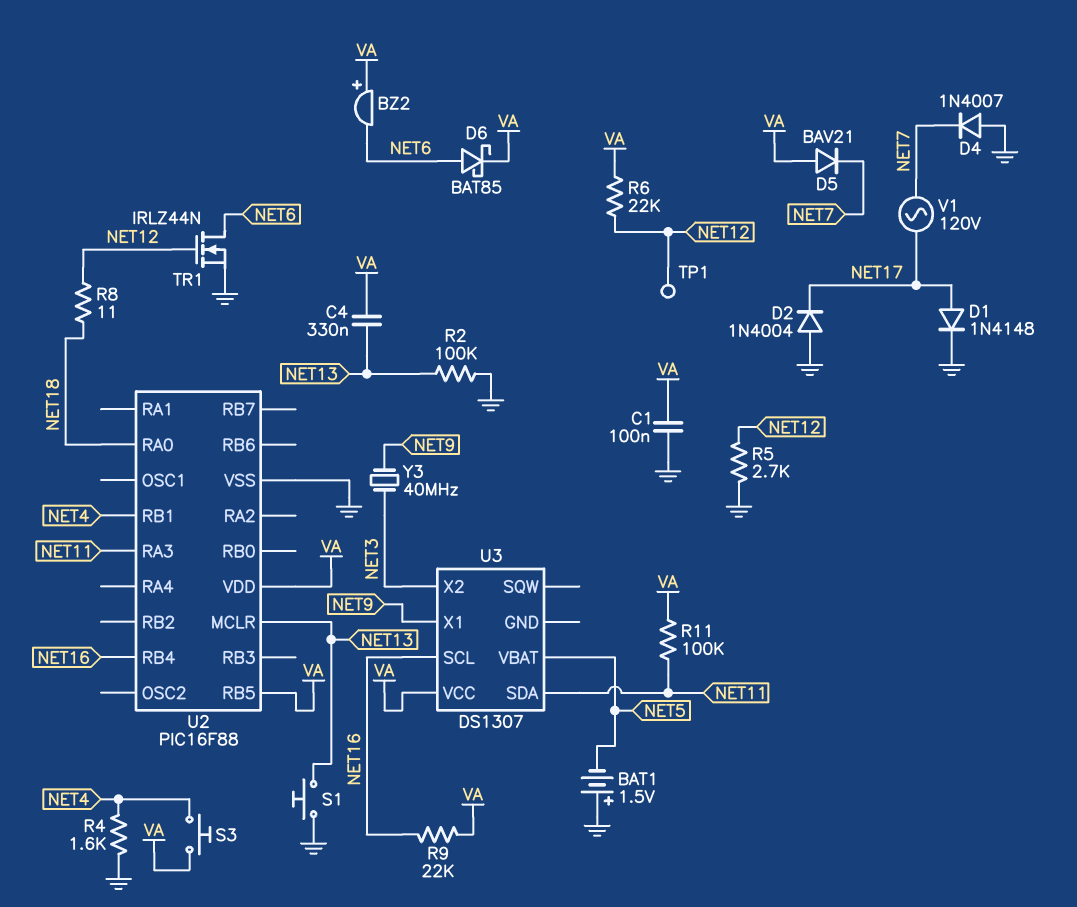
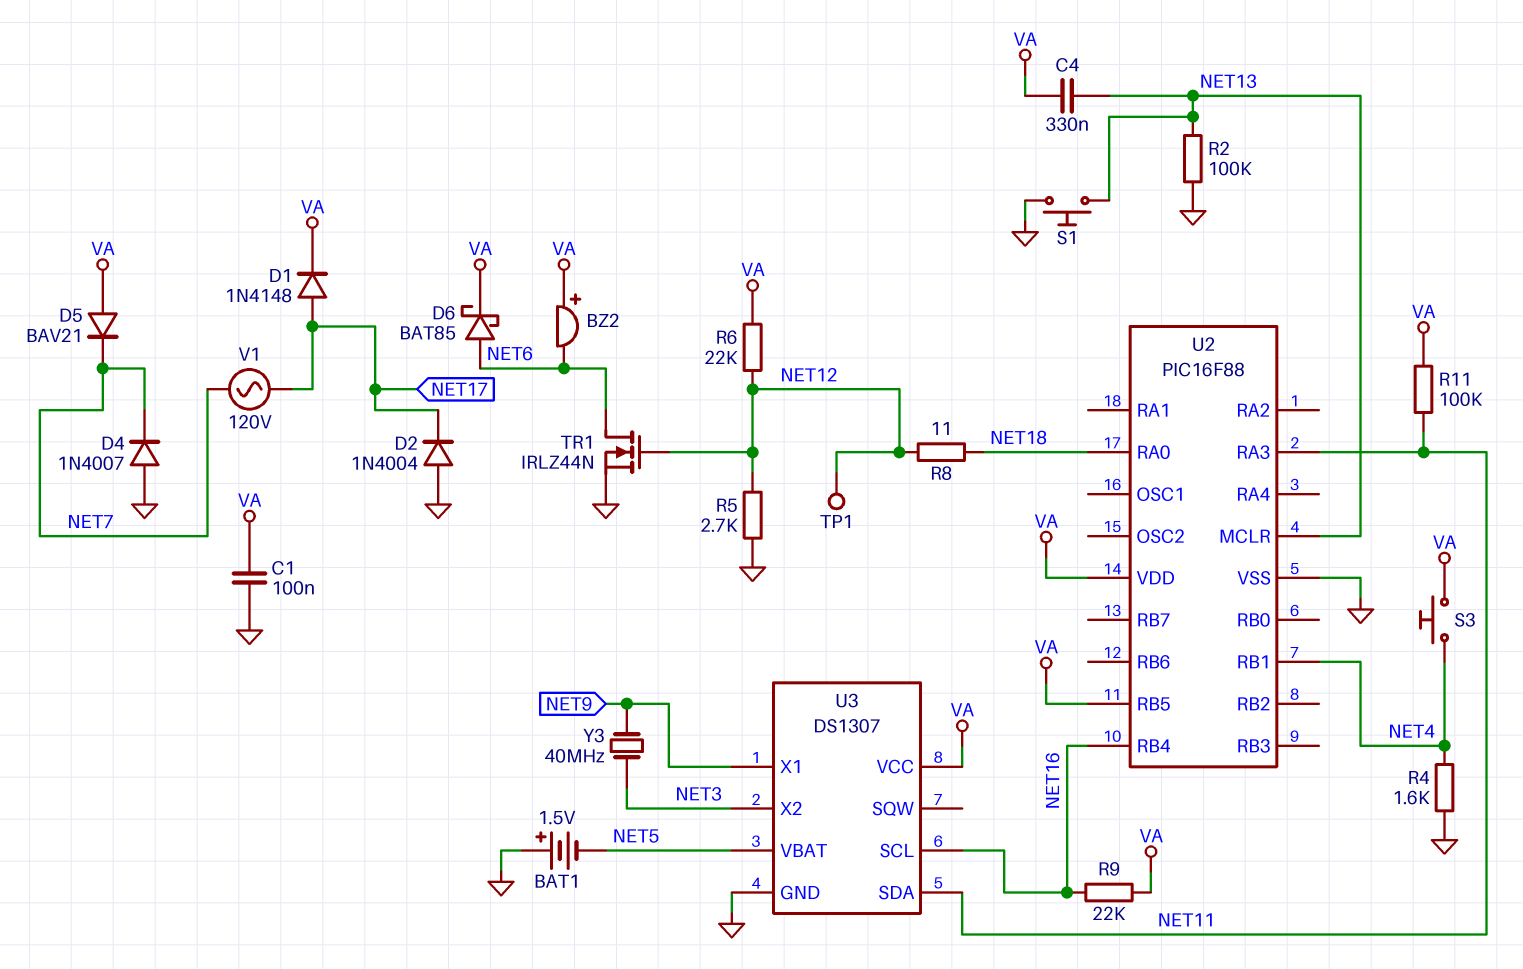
D1: diode 1N4148 (A NET17, K GND) -> diode 1N4148 (A NET17, K VA)
U3 pin GND: none -> GND

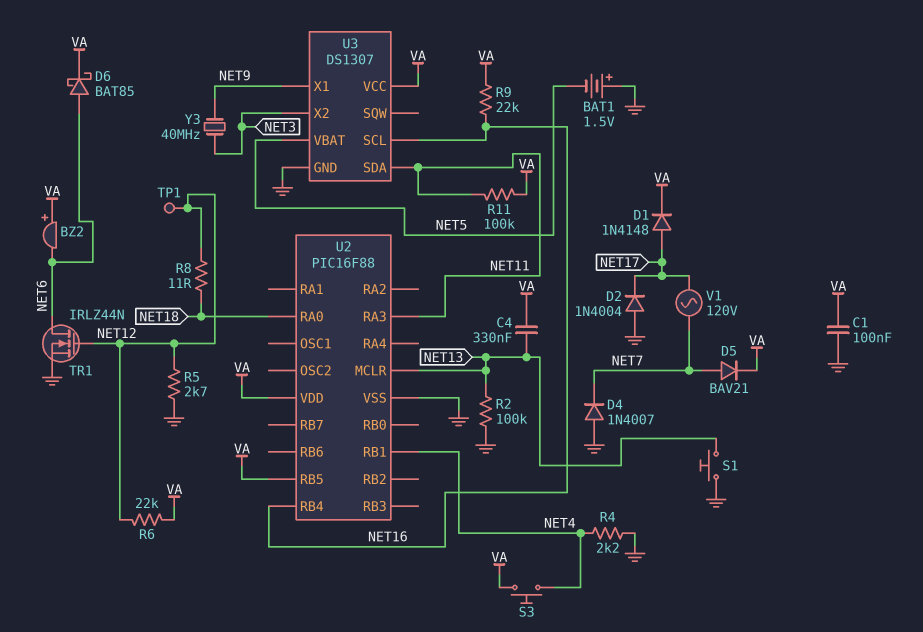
D5: diode BAV21 (A VA, K NET7) -> diode BAV21 (A NET7, K VA)
R4: 1.6k (GND, NET4) -> 2.2k (GND, NET4)

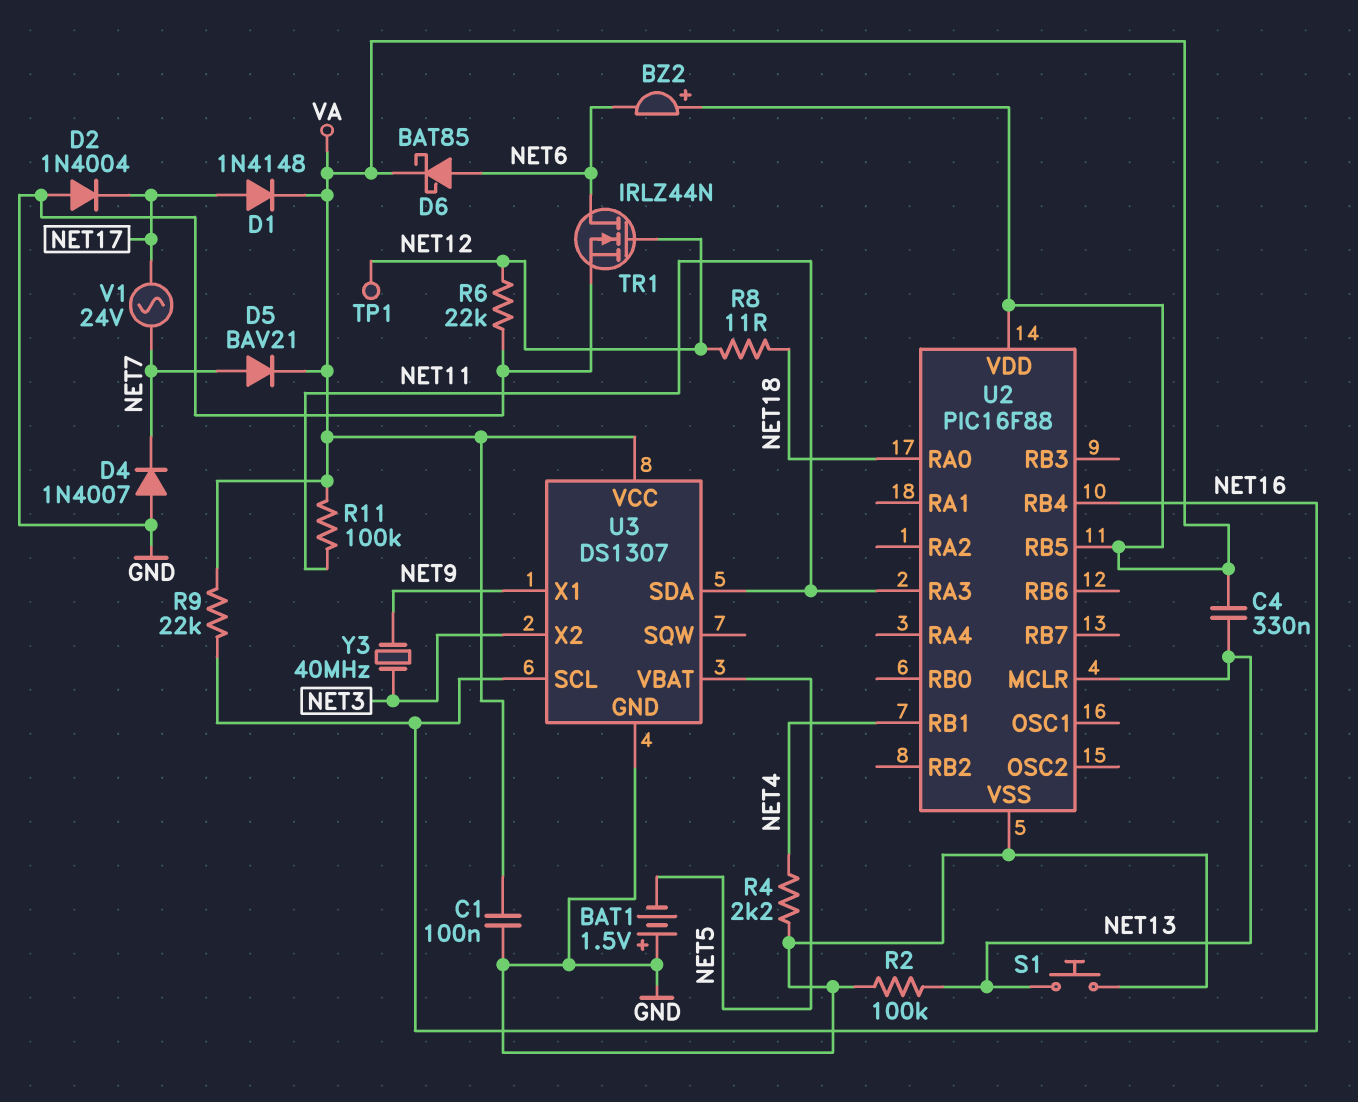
R5: 2.7k (GND, NET12) -> none
R6: 22k (NET12, VA) -> 22k (GND, NET12)
S3: button (NET4, VA) -> none
V1: AC 120V (NET7, NET17) -> AC 24V (NET7, NET17)

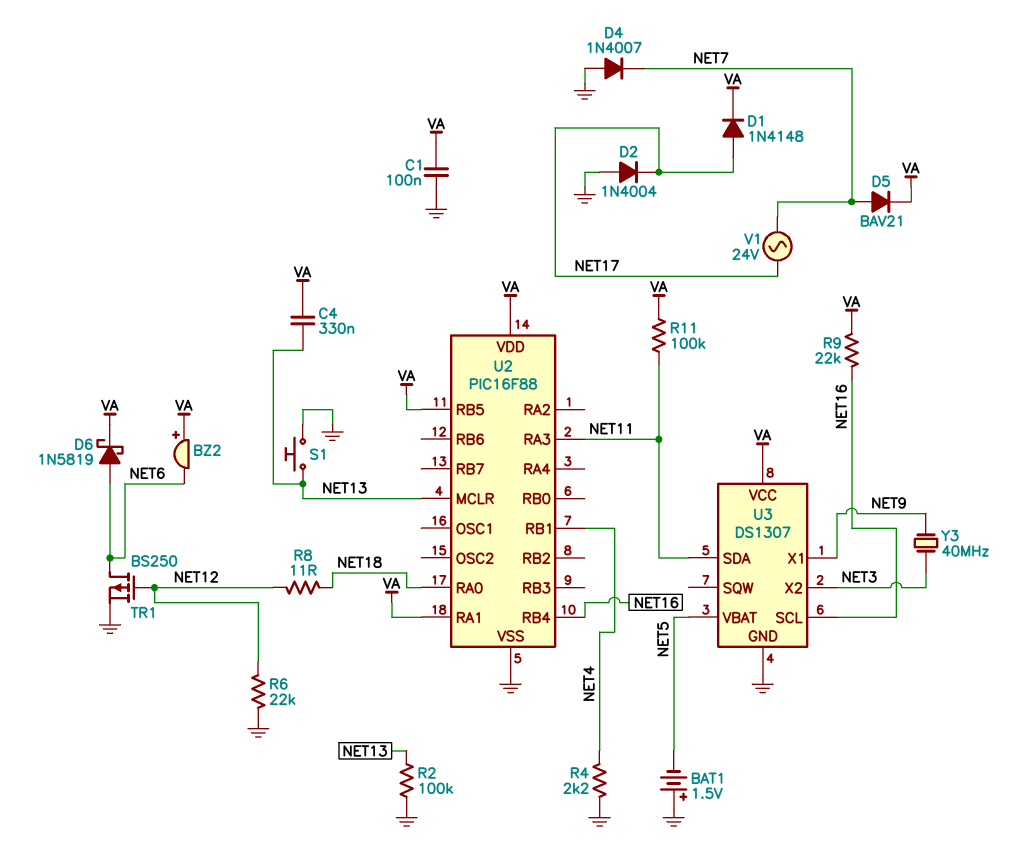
D6: schottky BAT85 (A NET6, K VA) -> schottky 1N5819 (A NET6, K VA)
TP1: test point (NET12) -> none
TR1: NMOS IRLZ44N (G NET12, D NET6, S GND) -> PMOS BS250 (G NET12, D NET6, S GND)
U2 pin RA1: none -> VA

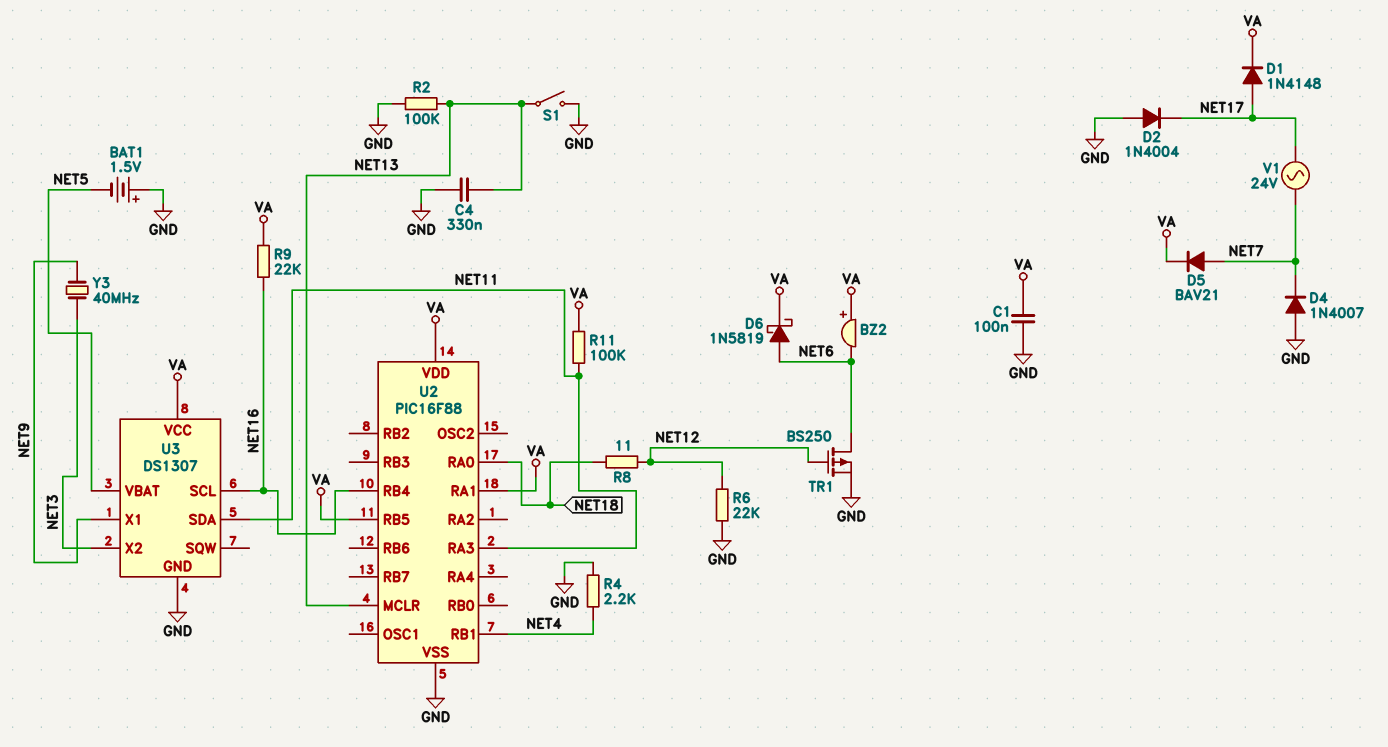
C4: 330nF (NET13, VA) -> 330nF (GND, NET13)
S1: button (GND, NET13) -> switch (GND, NET13)

